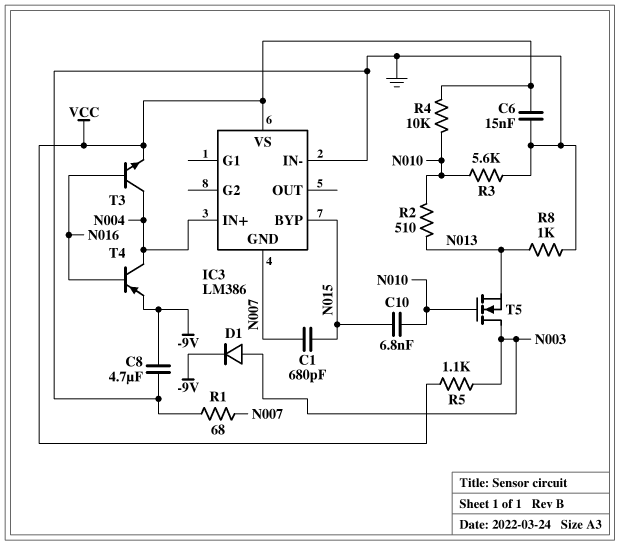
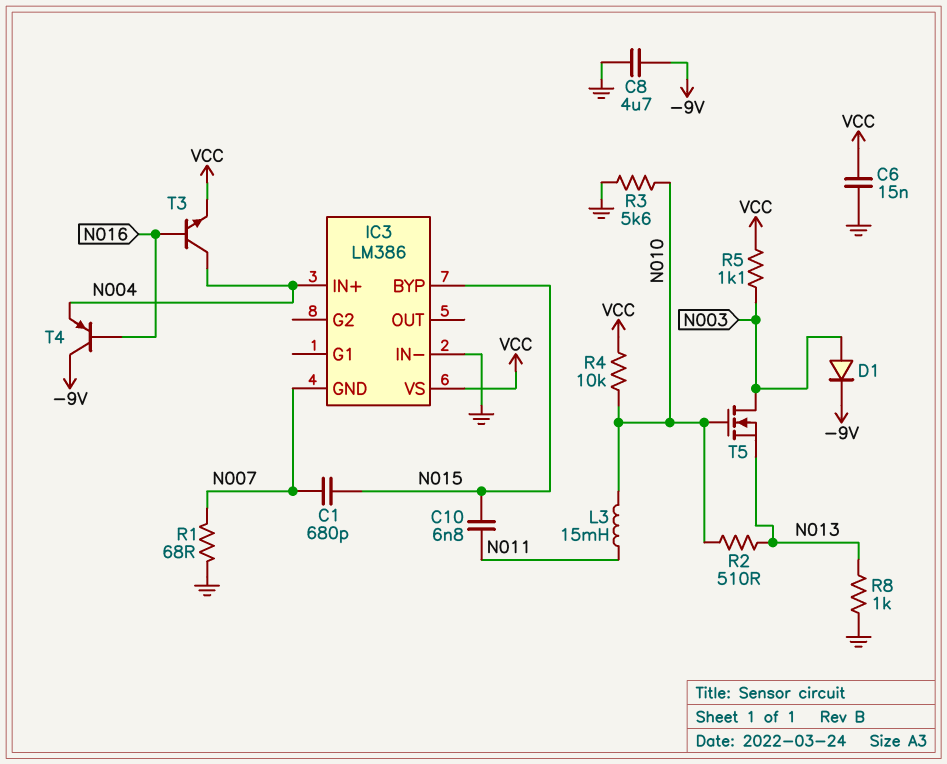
C10: 6.8nF (N010, N015) -> 6.8nF (N011, N015)
L3: none -> 15mH (N010, N011)
T4: PNP (B N016, C N004, E -9V) -> PNP (B N016, C -9V, E N004)

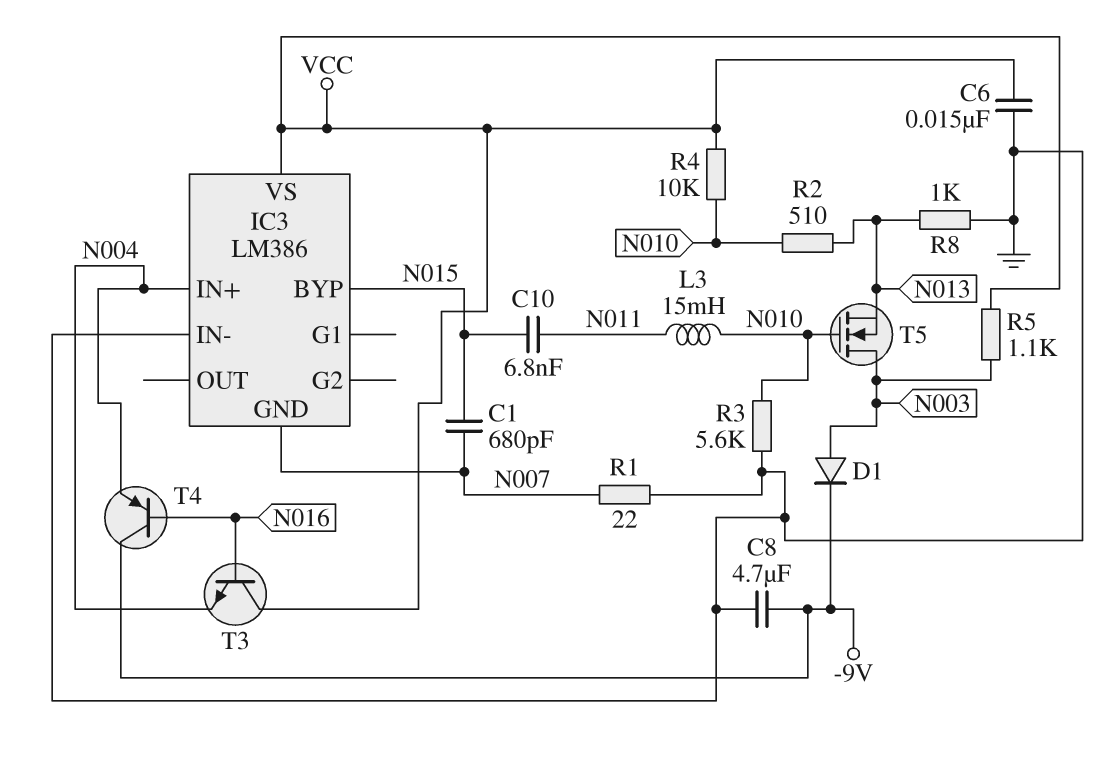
R1: 68 (GND, N007) -> 22 (GND, N007)
T3: NPN (B N016, C N004, E VCC) -> NPN (B N016, C VCC, E N004)

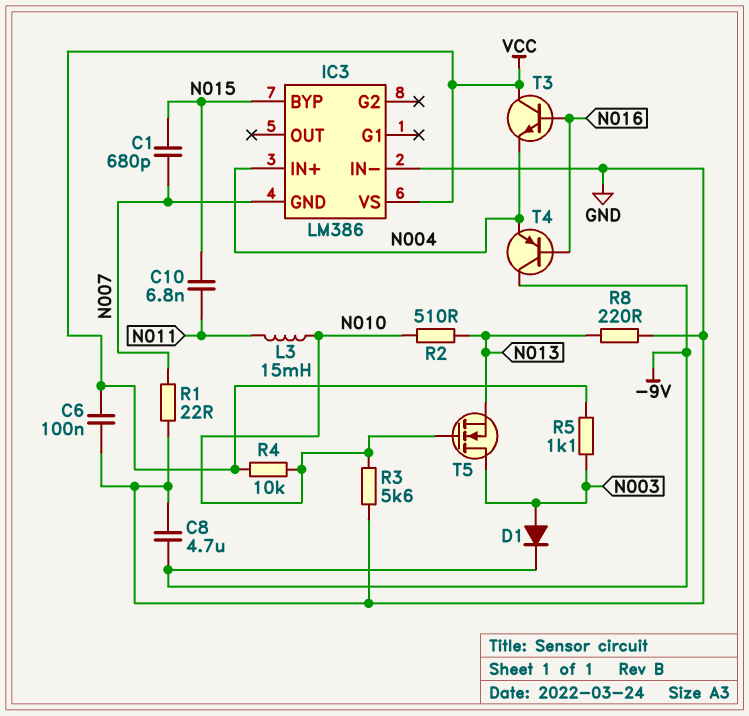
C6: 15nF (GND, VCC) -> 100nF (GND, VCC)
R8: 1k (GND, N013) -> 220 (GND, N013)

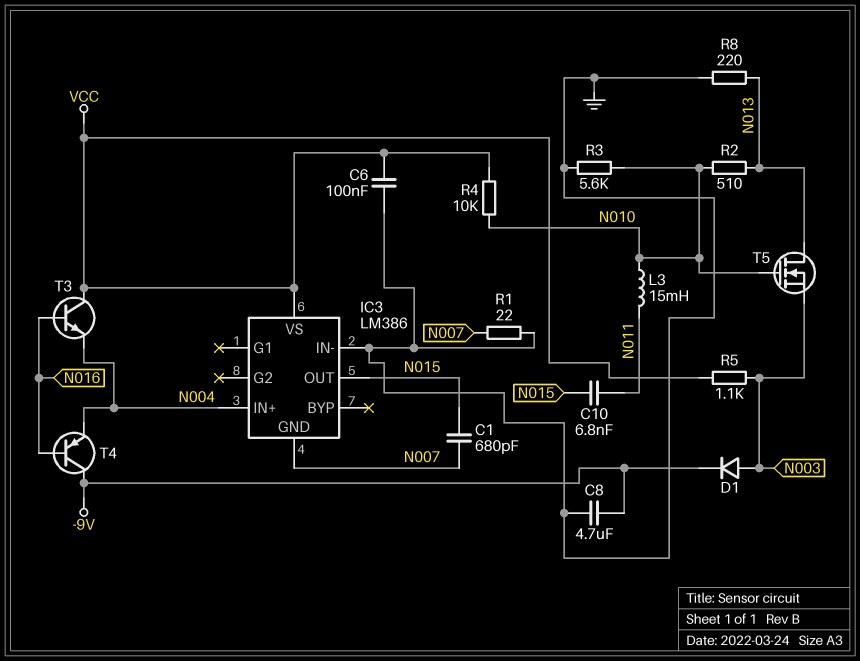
IC3 pin BYP: N015 -> none
IC3 pin OUT: none -> N015
T5: NMOS (G N010, D N003, S N013) -> NMOS (G N010, D N013, S N003)

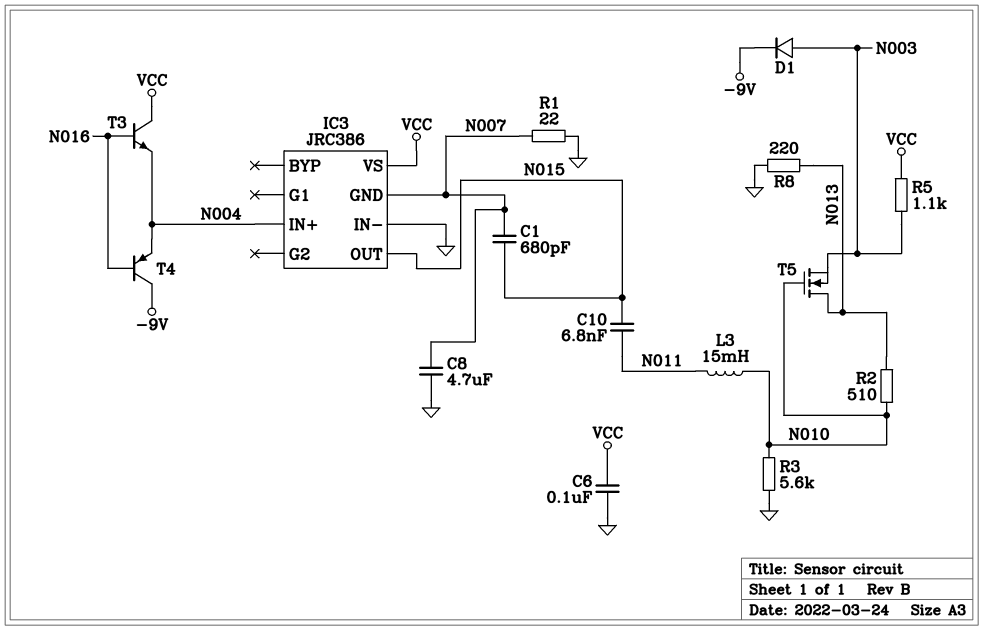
C8: 4.7uF (-9V, GND) -> 4.7uF (GND, N007)
IC3: LM386 -> JRC386
R4: 10k (N010, VCC) -> none

